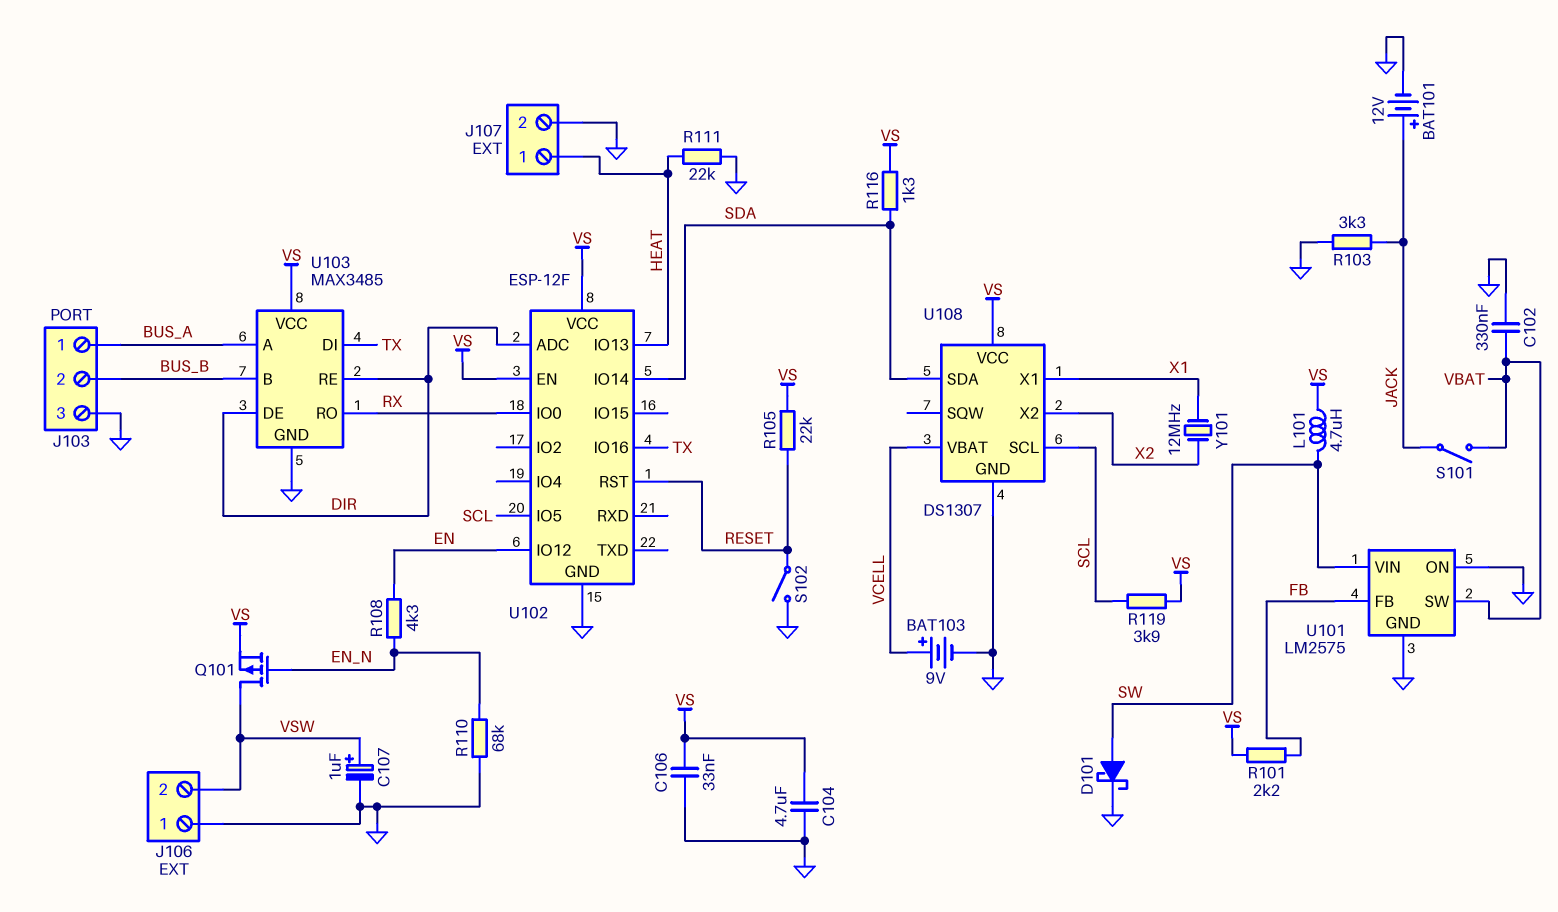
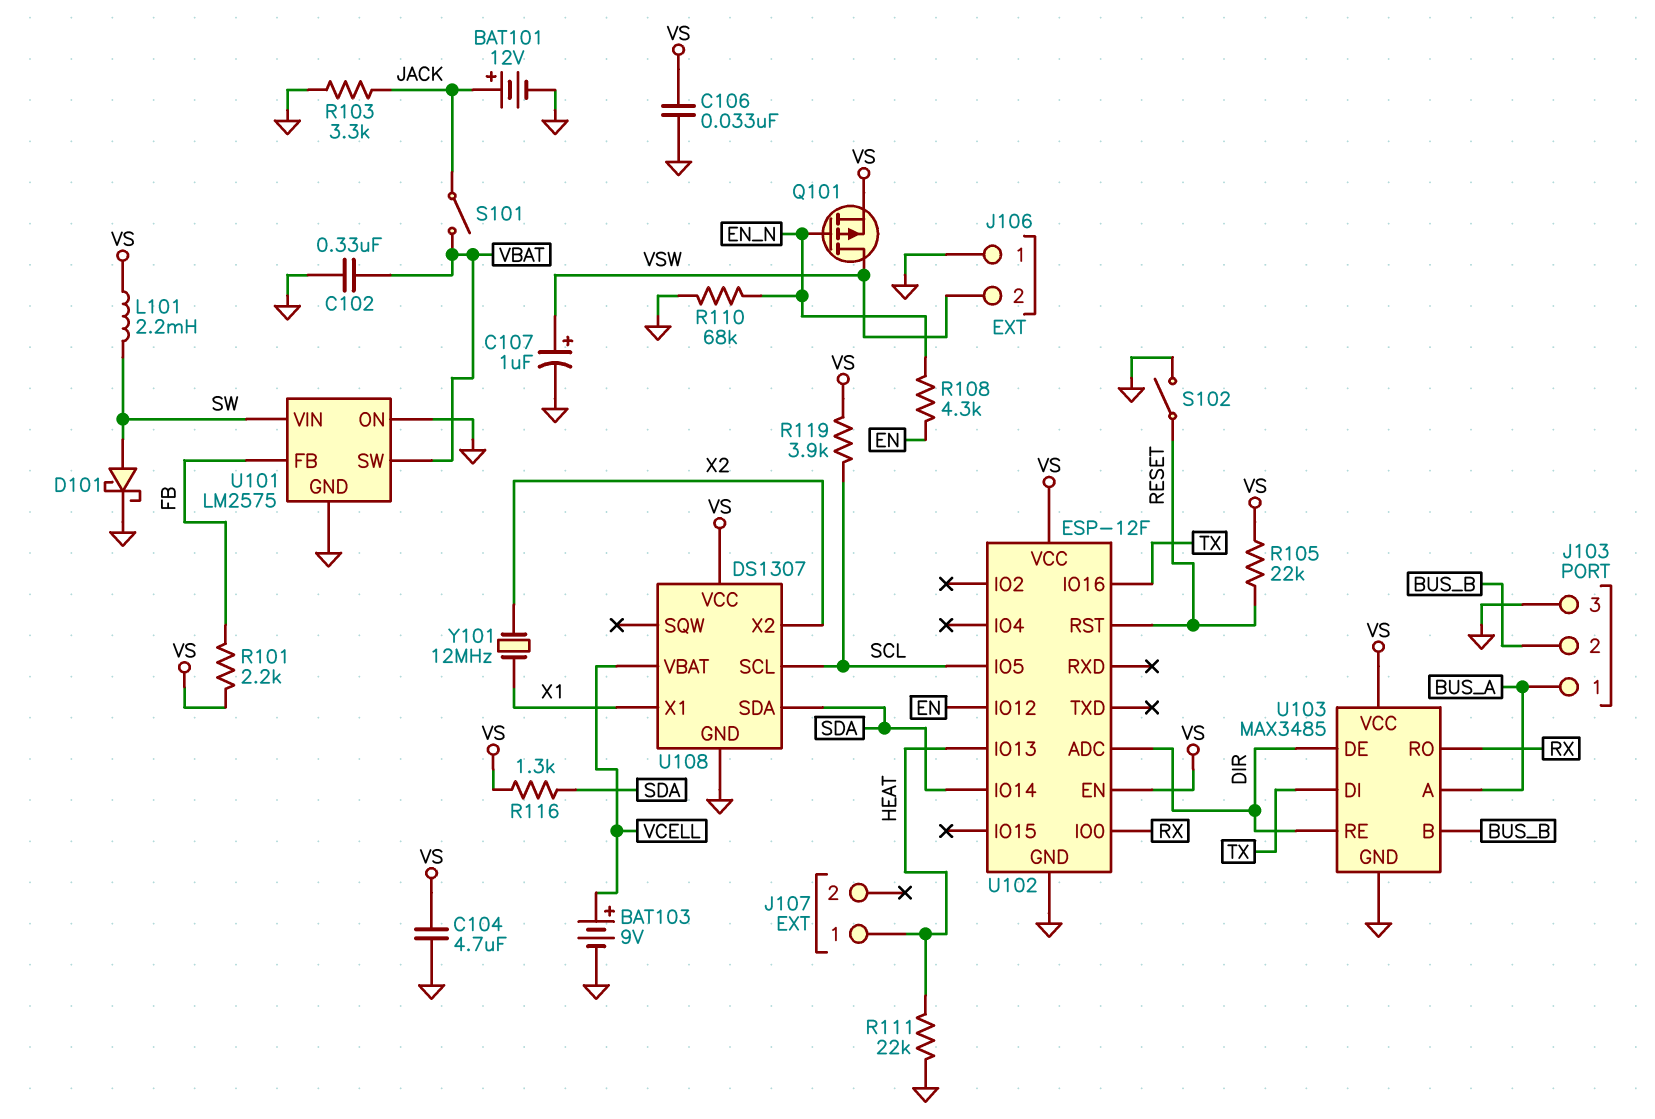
J107 pin 2: GND -> none
L101: 4.7uH (SW, VS) -> 2.2mH (SW, VS)

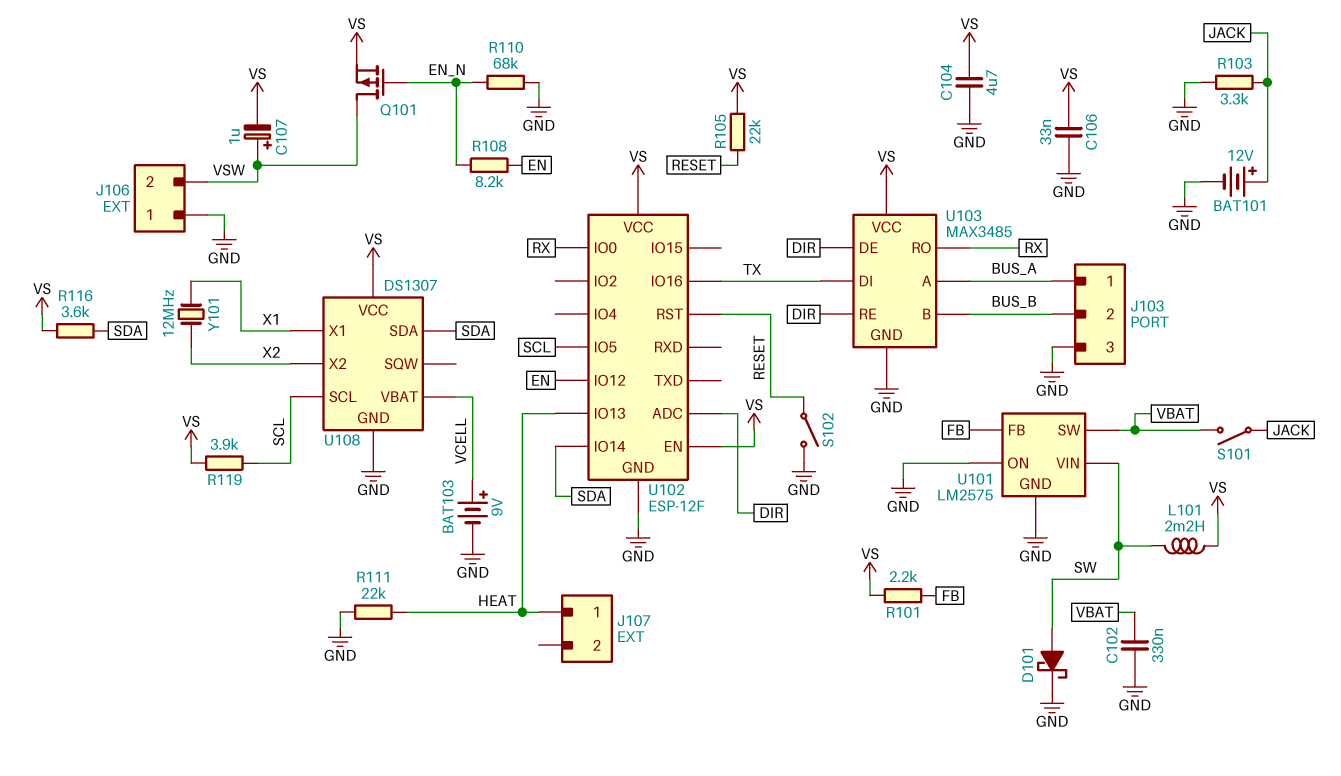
C107: 1uF (plus VSW, minus GND) -> 1uF (plus VSW, minus VS)
R108: 4.3k (EN, EN_N) -> 8.2k (EN, EN_N)
R116: 1.3k (SDA, VS) -> 3.6k (SDA, VS)

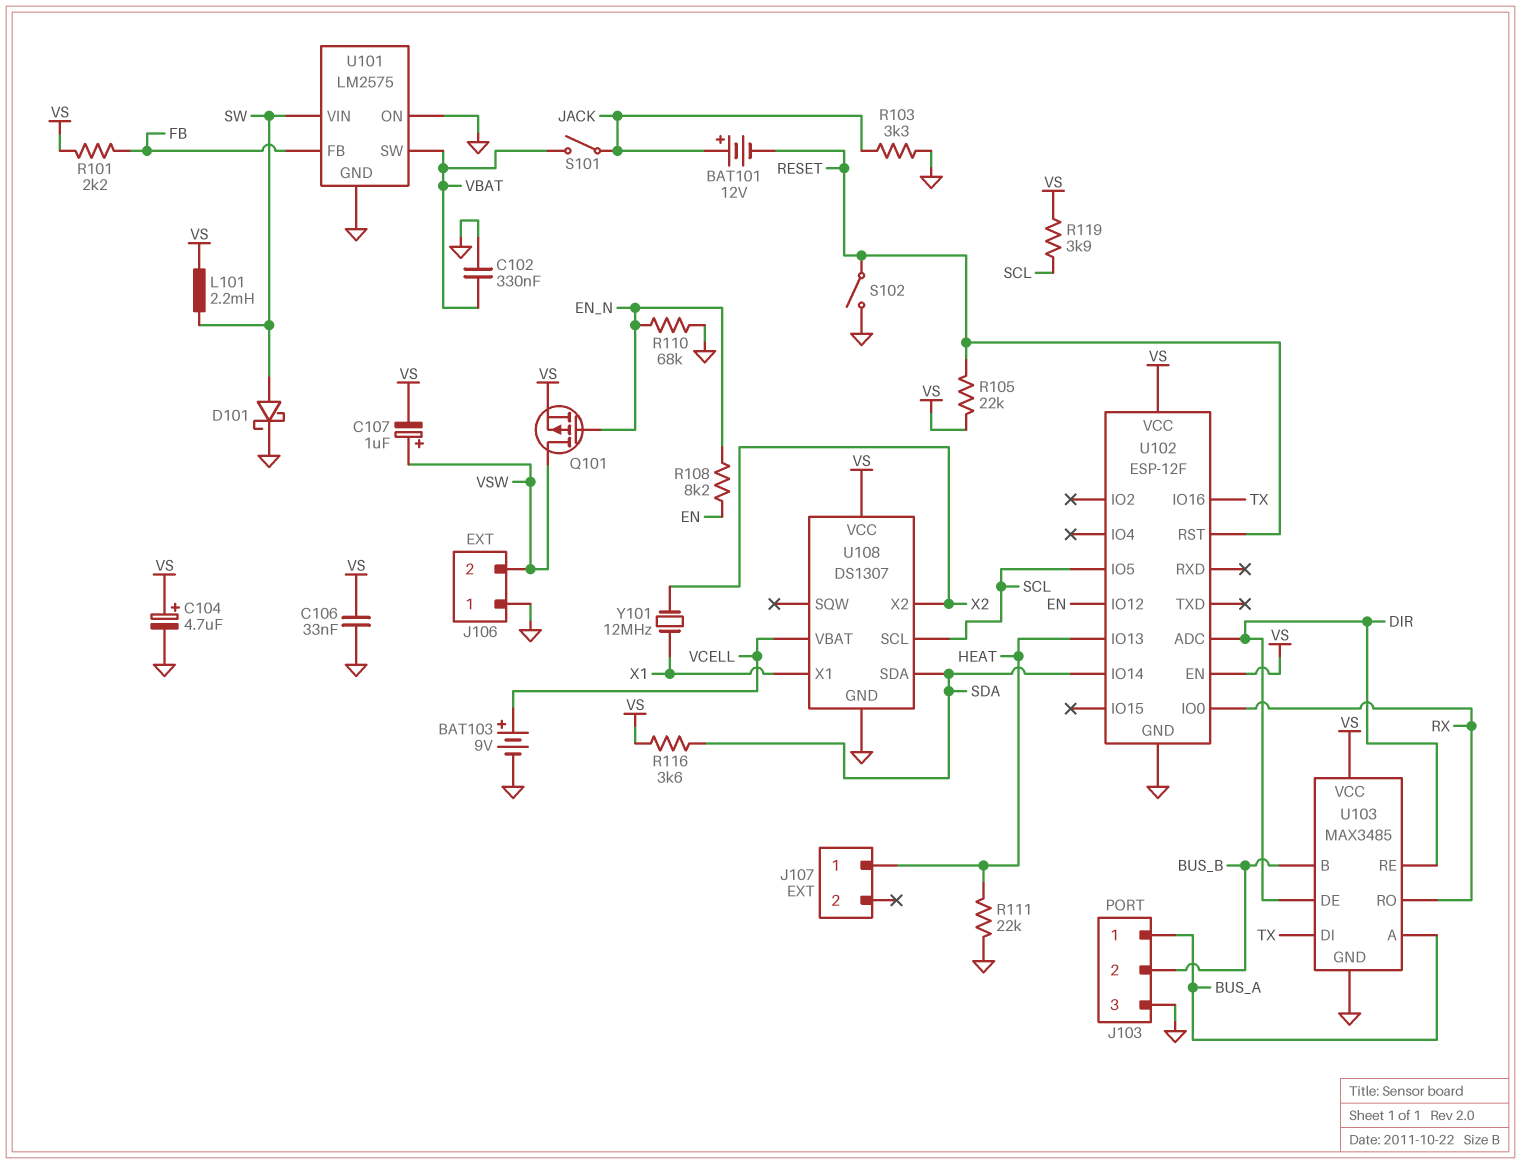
BAT101: 12V (plus JACK, minus GND) -> 12V (plus JACK, minus RESET)
C104: 4.7uF (GND, VS) -> 4.7uF (plus VS, minus GND)

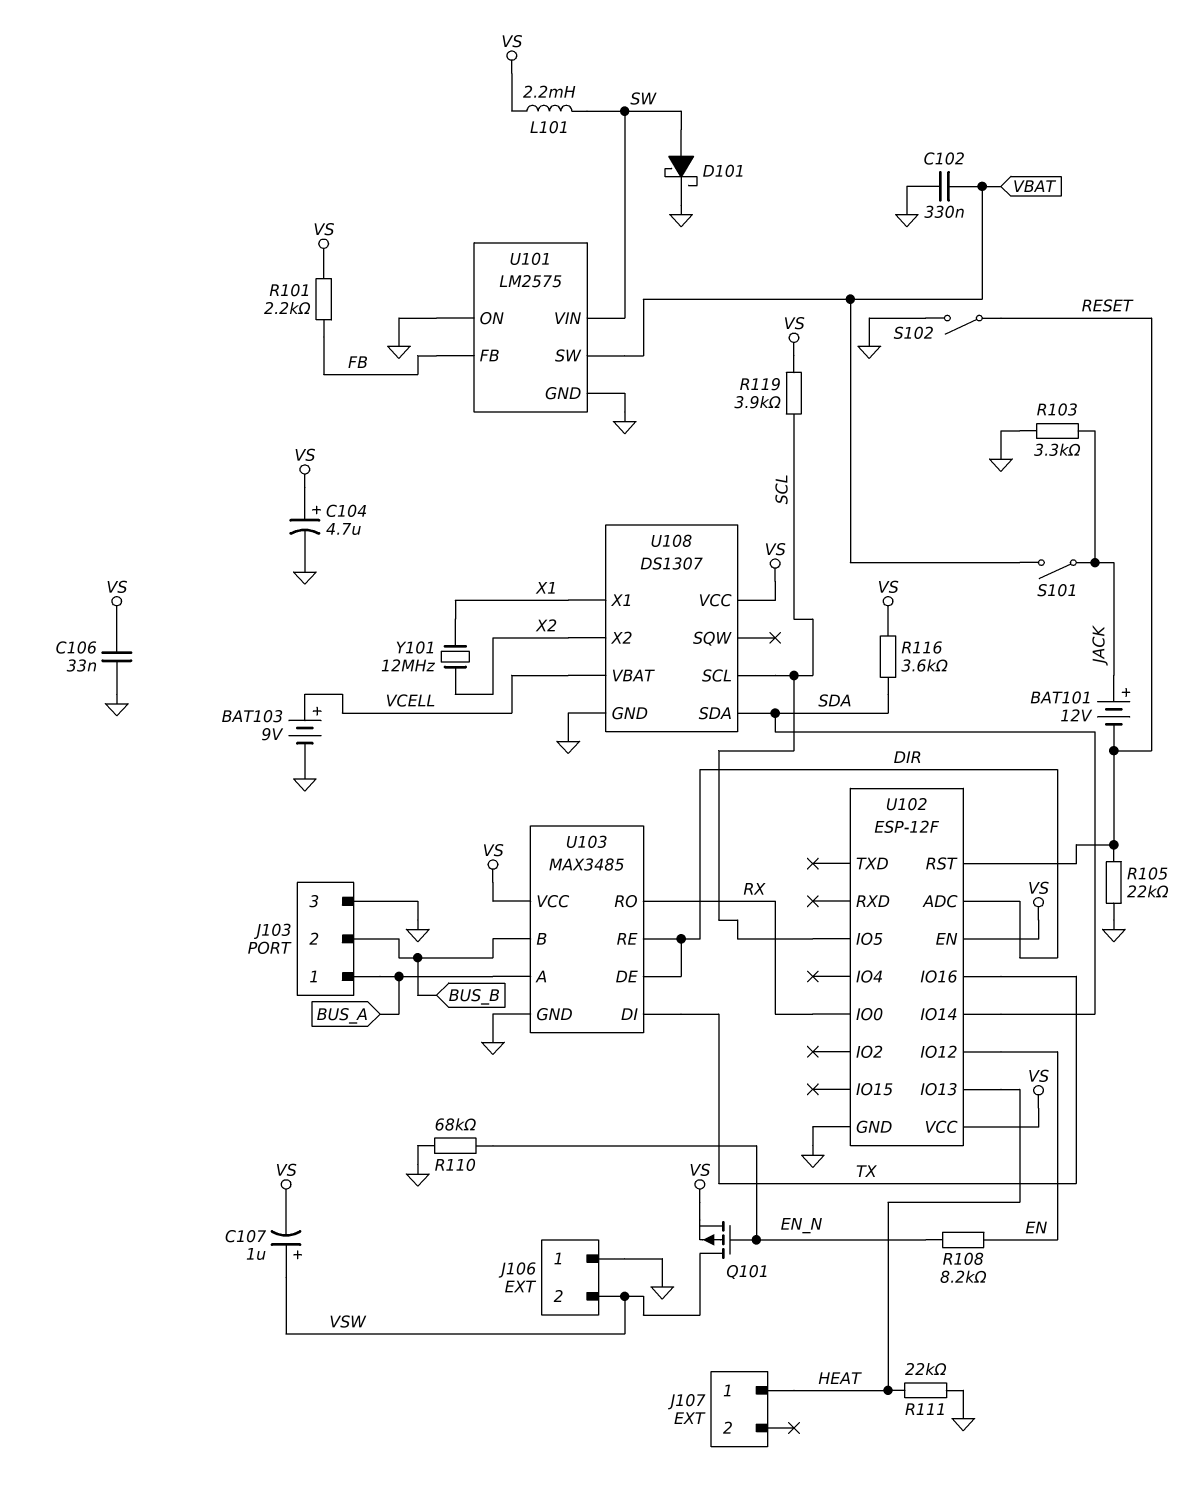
R105: 22k (RESET, VS) -> 22k (GND, RESET)

